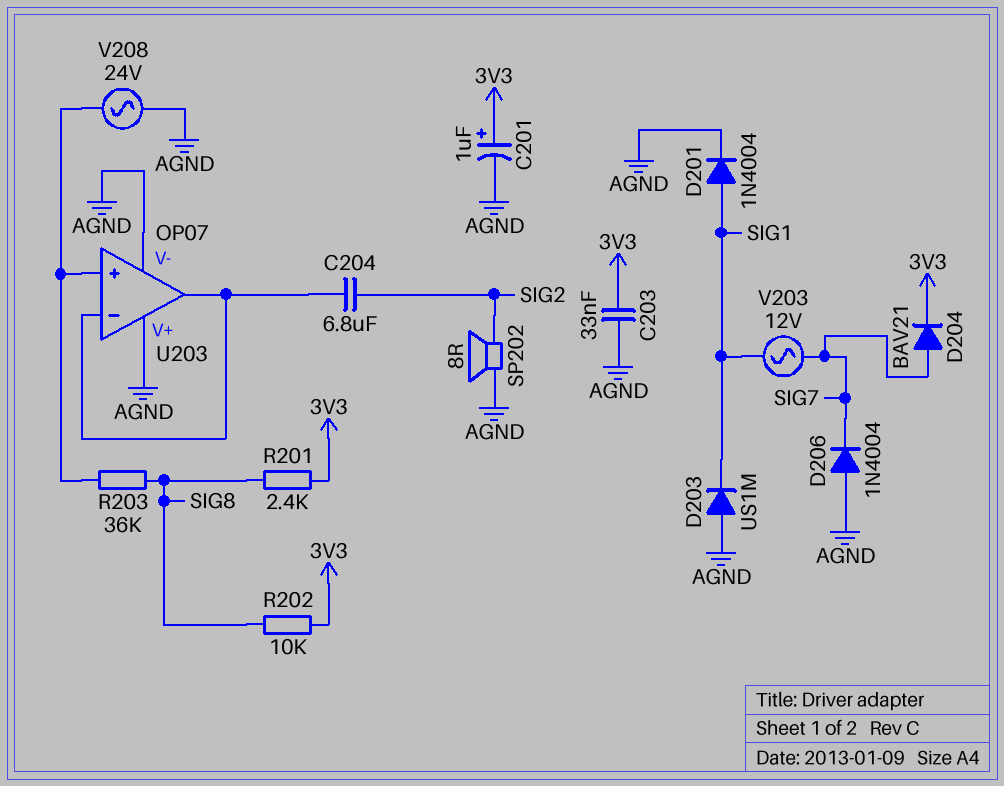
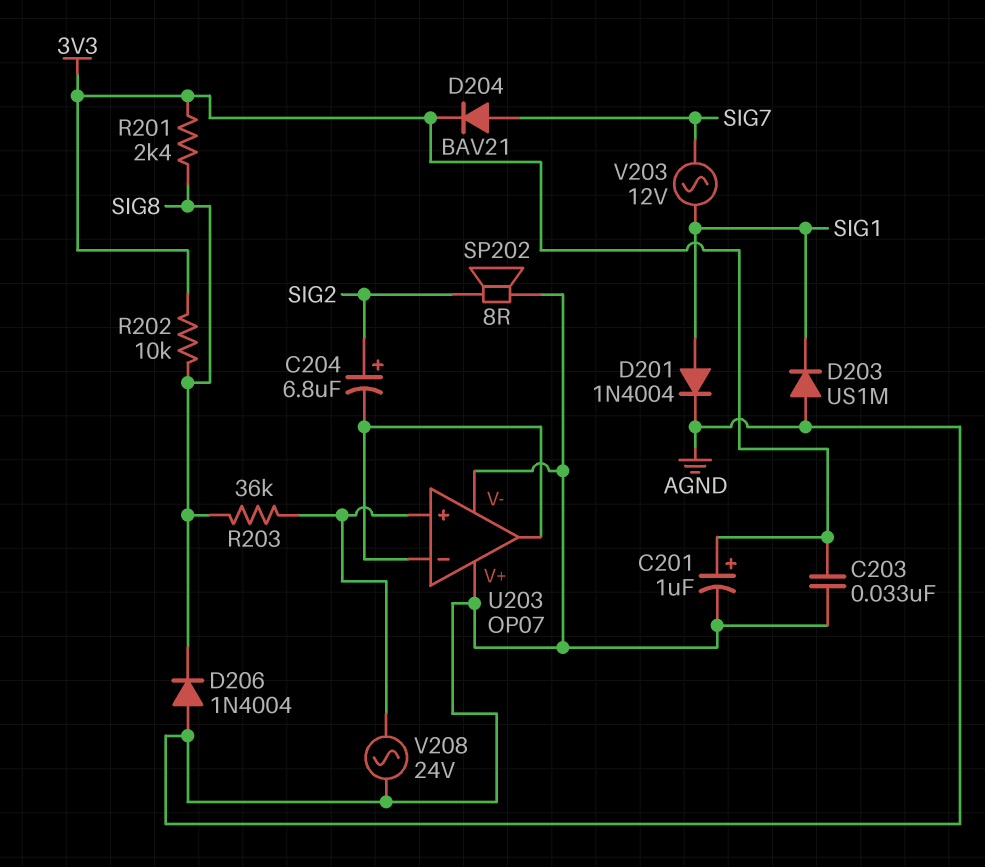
C204: 6.8uF (SIG2, U203/in-) -> 6.8uF (plus SIG2, minus U203/in-)
D206: diode 1N4004 (A AGND, K SIG7) -> diode 1N4004 (A AGND, K SIG8)

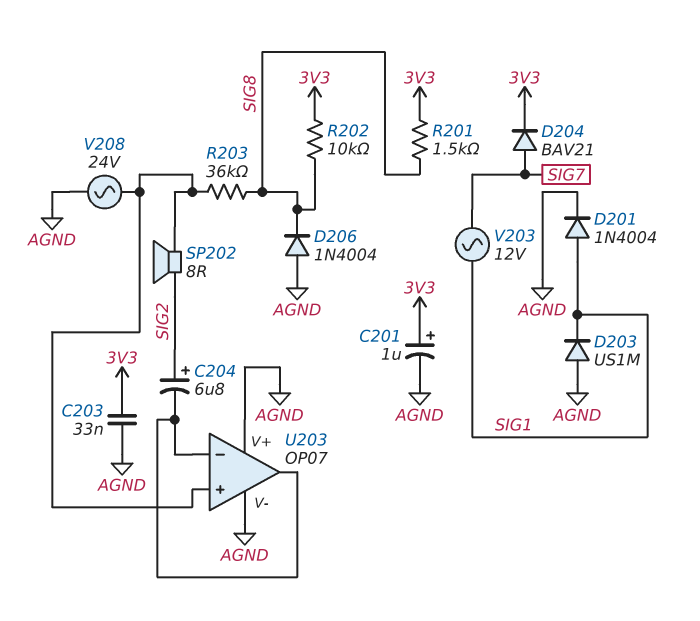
R201: 2.4k (3V3, SIG8) -> 1.5k (3V3, SIG8)
SP202: speaker 8R (AGND, SIG2) -> speaker 8R (SIG2, U203/in+)

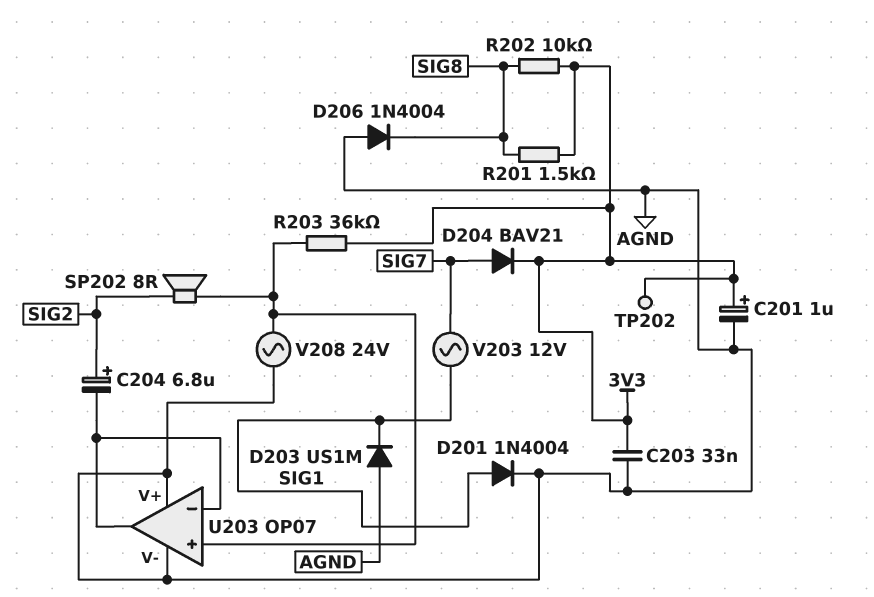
R203: 36k (SIG8, U203/in+) -> 36k (3V3, U203/in+)
TP202: none -> test point (3V3)

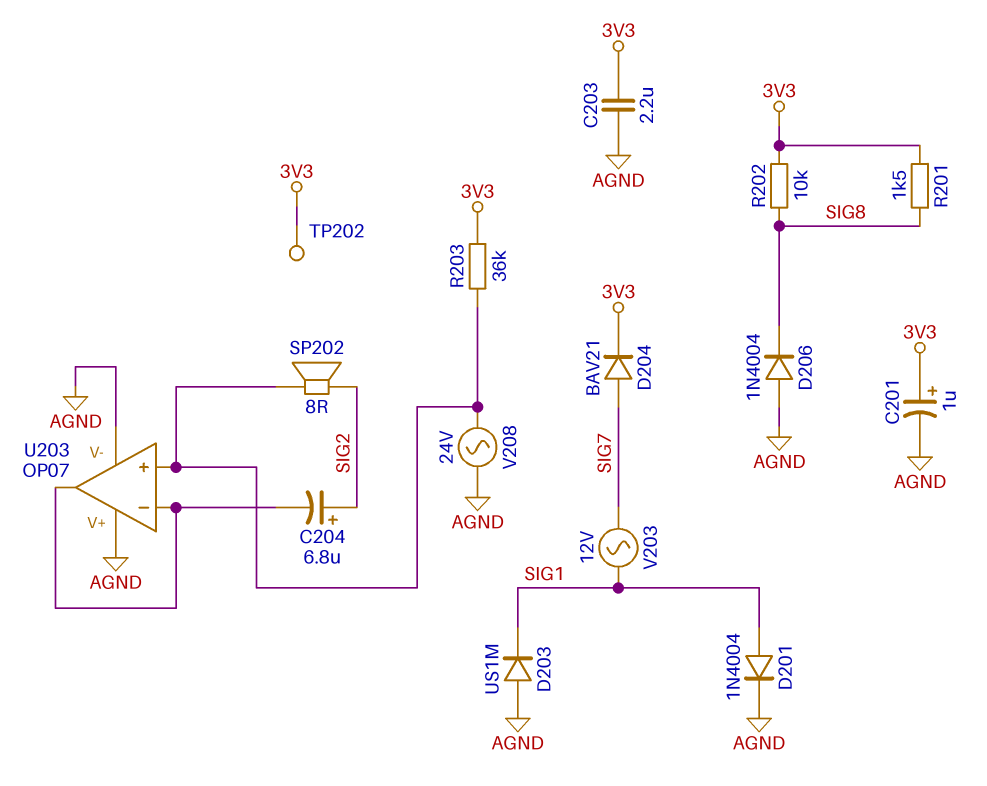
C203: 33nF (3V3, AGND) -> 2.2uF (3V3, AGND)

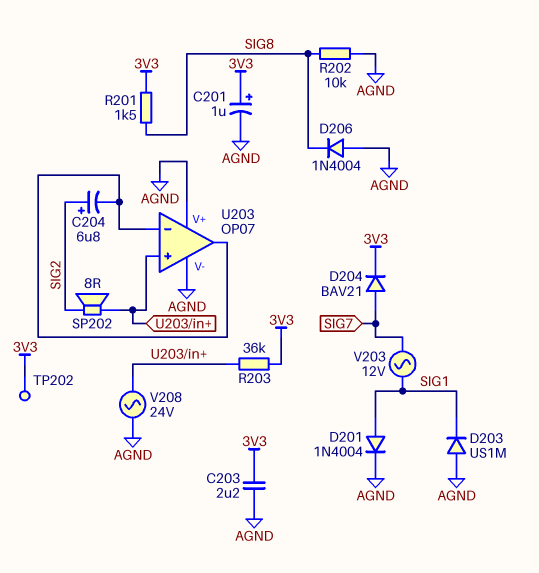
R202: 10k (3V3, SIG8) -> 10k (AGND, SIG8)

